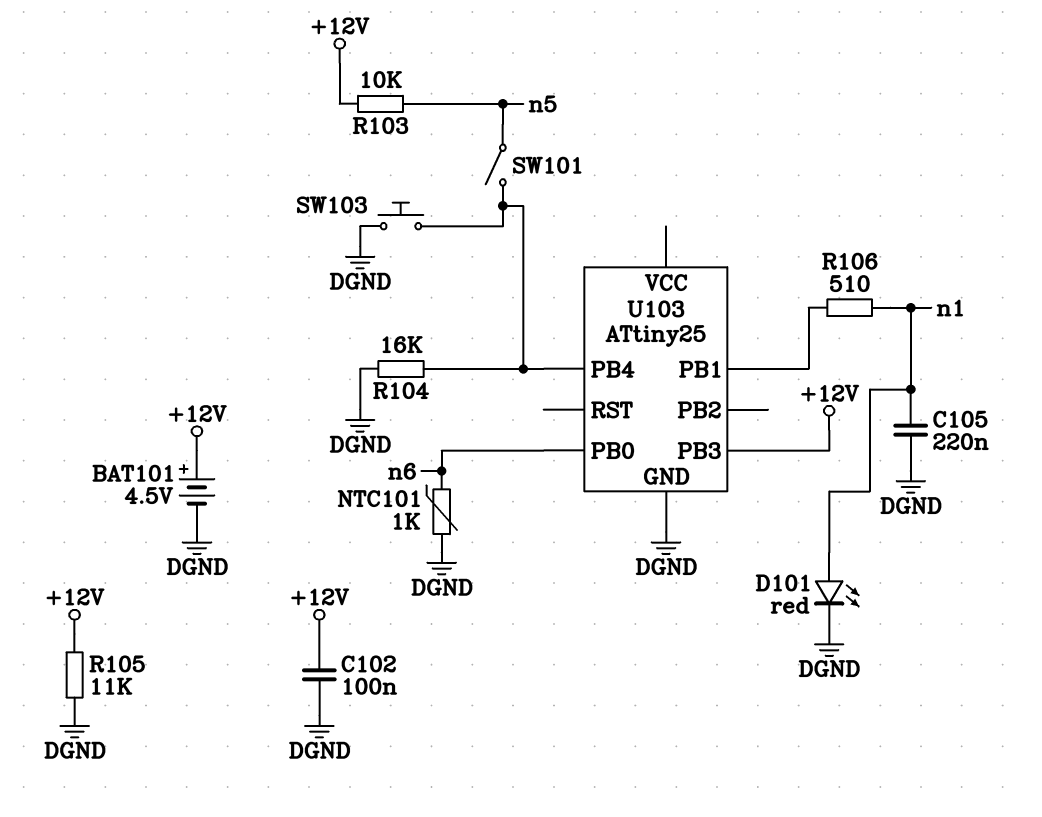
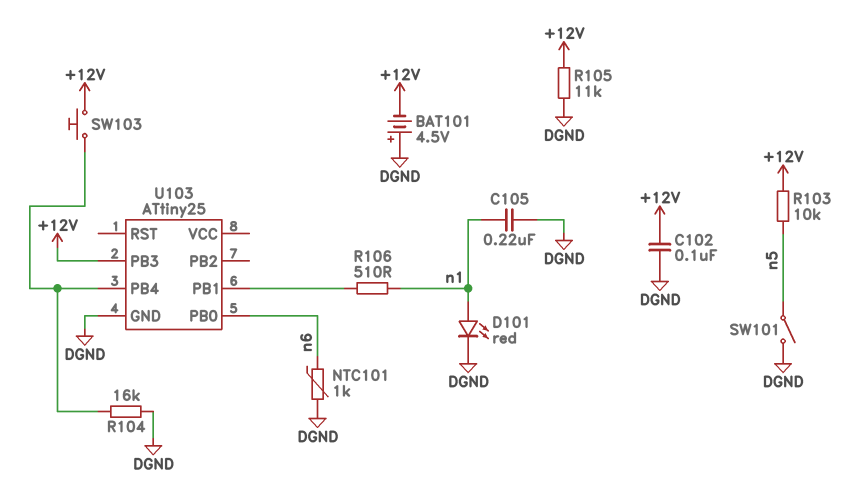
BAT101: 4.5V (plus +12V, minus DGND) -> 4.5V (plus DGND, minus +12V)
SW101: switch (U103/PB4, n5) -> switch (DGND, n5)
SW103: button (DGND, U103/PB4) -> button (+12V, U103/PB4)

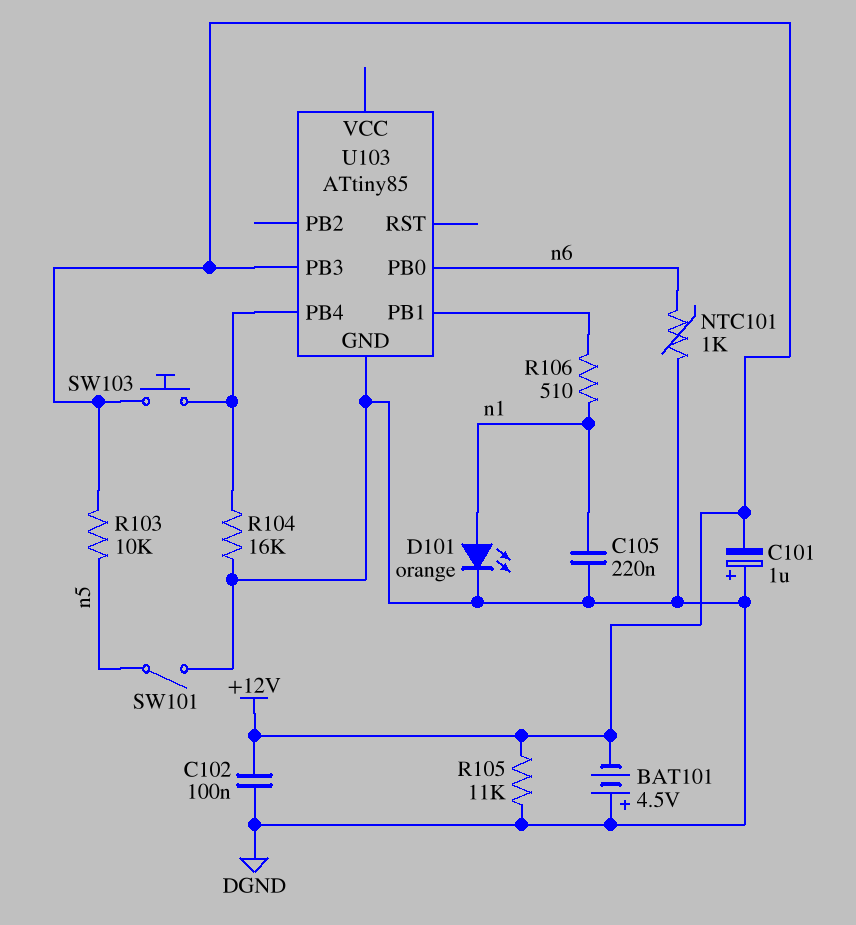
C101: none -> 1uF (plus DGND, minus +12V)
D101: LED red (A n1, K DGND) -> LED orange (A n1, K DGND)
U103: ATtiny25 -> ATtiny85

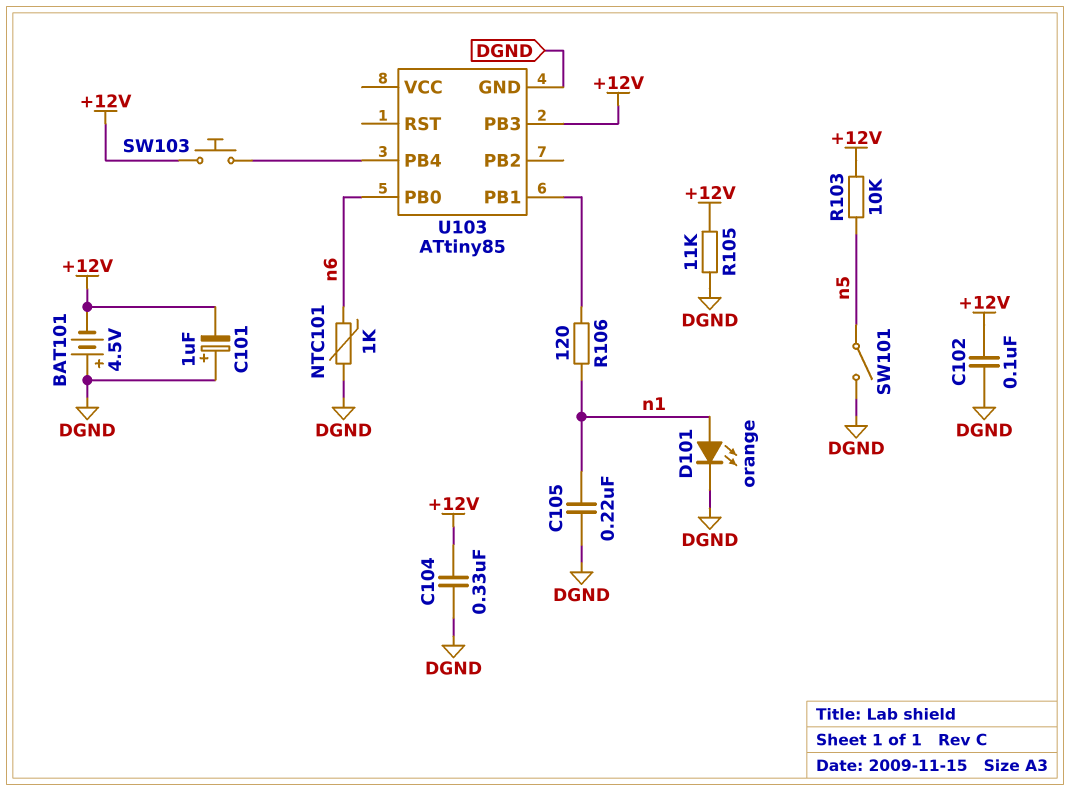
C104: none -> 330nF (+12V, DGND)
R104: 16k (DGND, U103/PB4) -> none
R106: 510 (U103/PB1, n1) -> 120 (U103/PB1, n1)

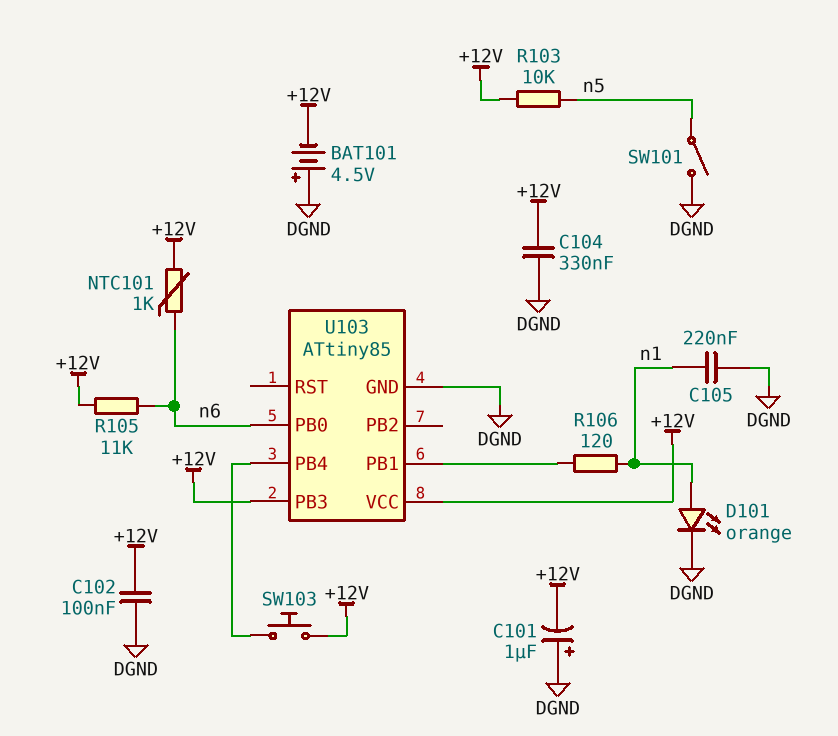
NTC101: 1k (DGND, n6) -> 1k (+12V, n6)
R105: 11k (+12V, DGND) -> 11k (+12V, n6)
U103 pin VCC: none -> +12V

